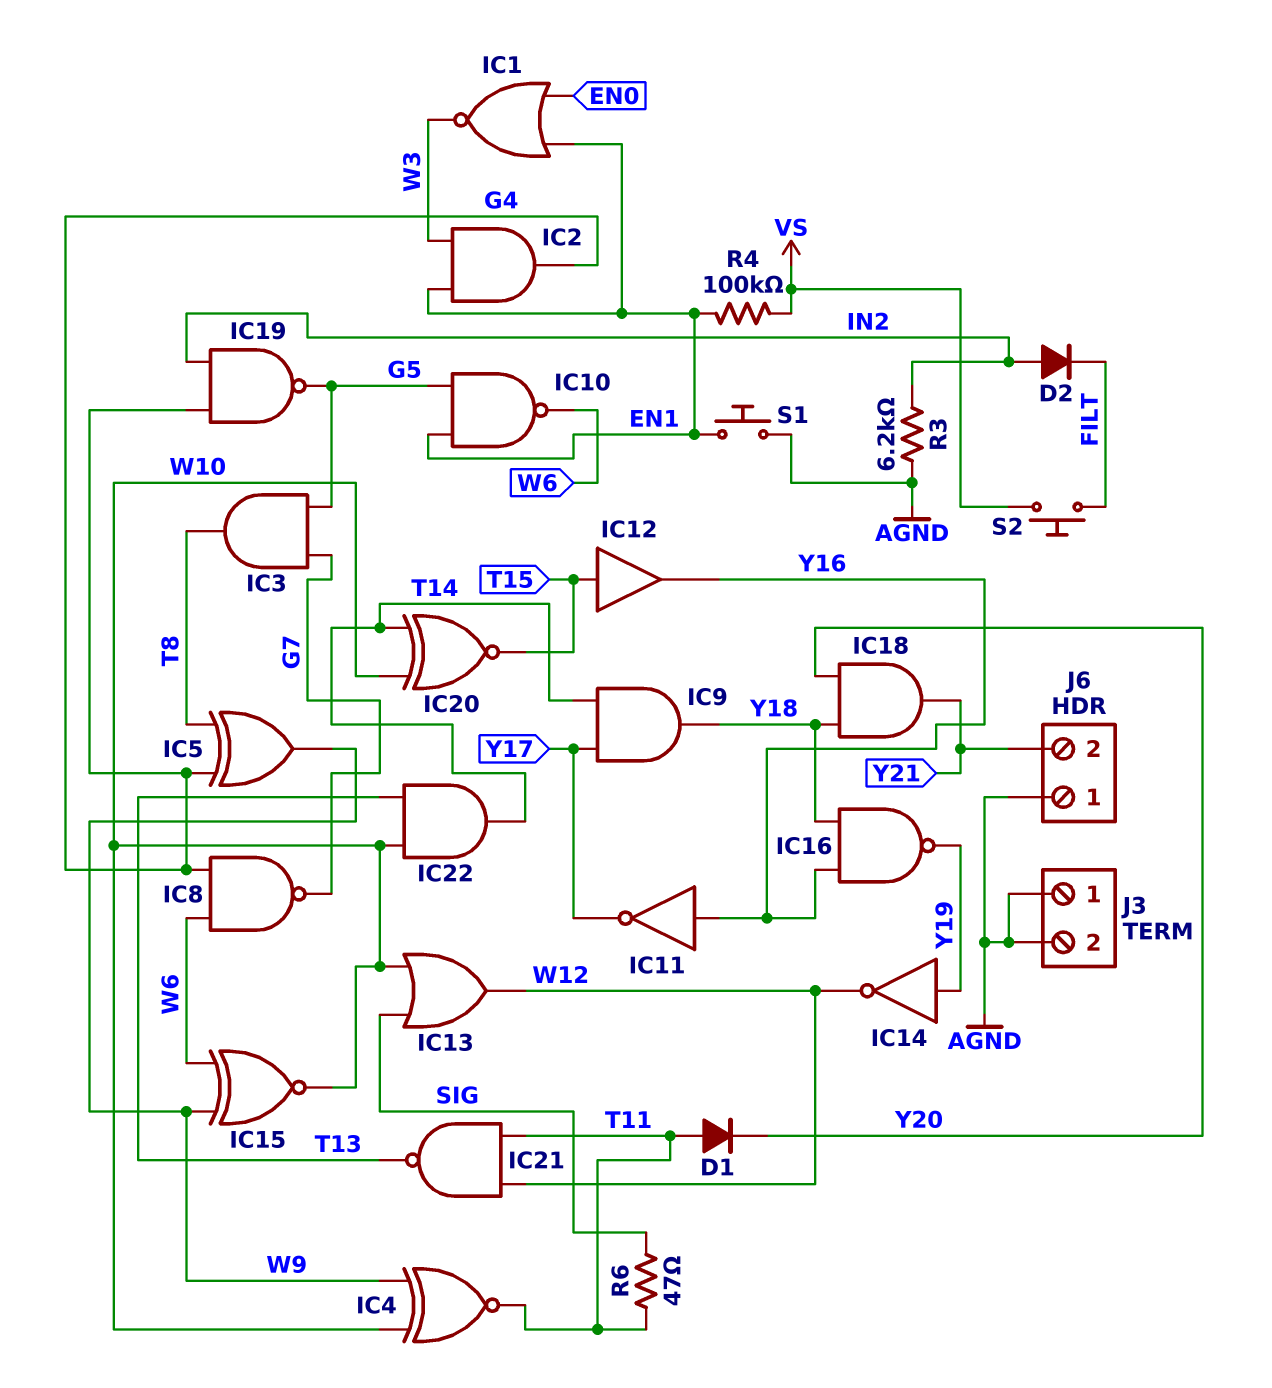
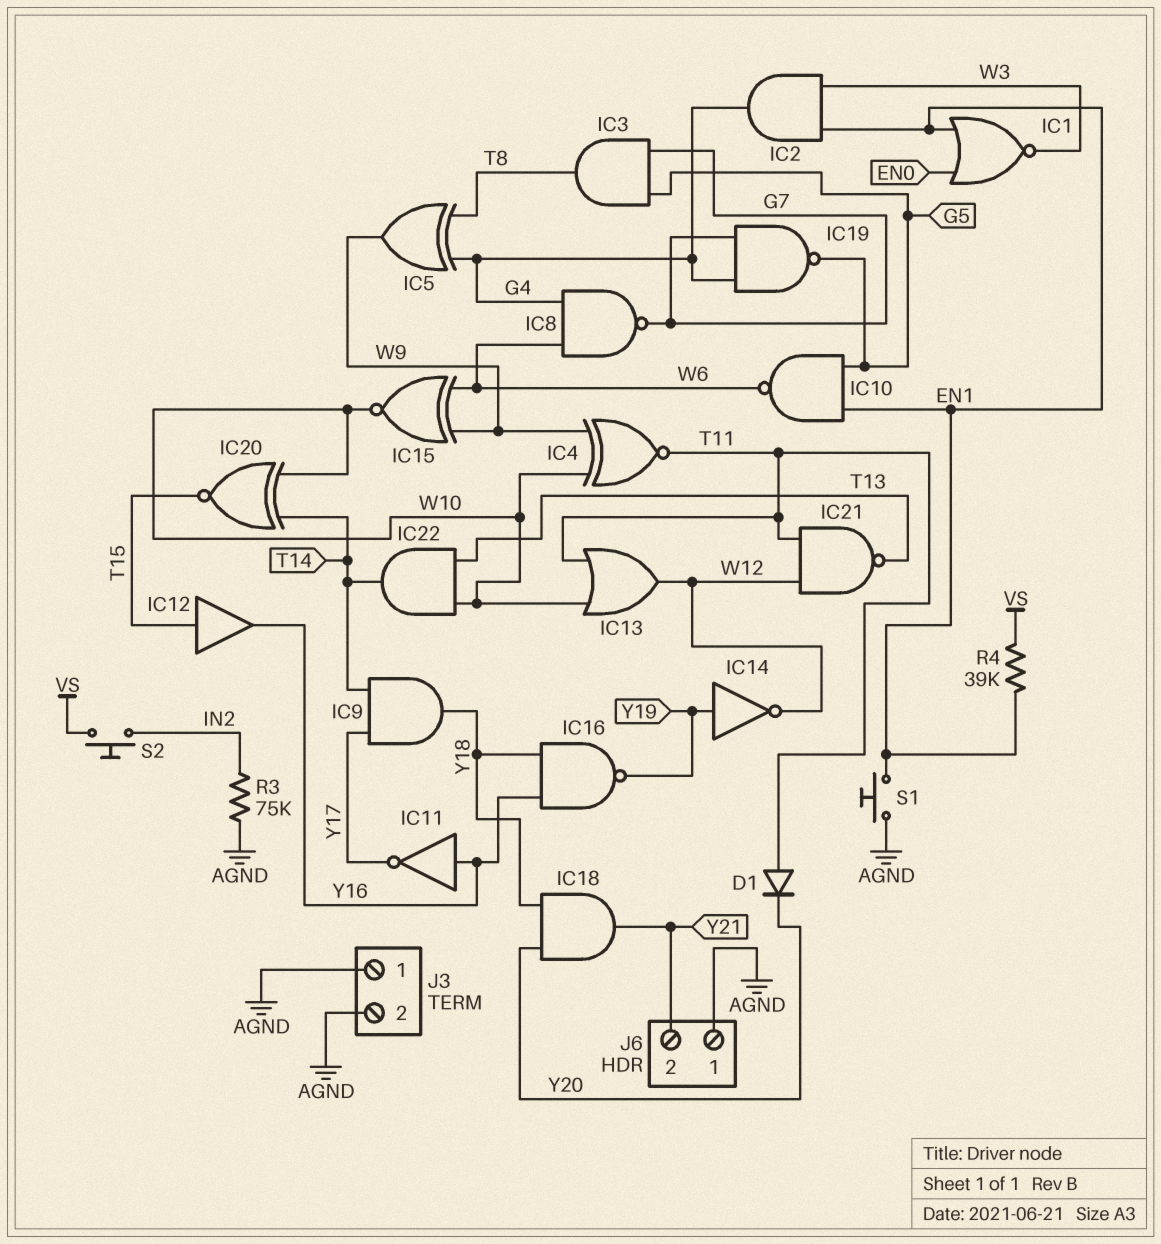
D2: diode (A IN2, K FILT) -> none
IC13: OR (in SIG, in W10, out W12) -> OR (in T11, in W10, out W12)
IC19: NAND (in G4, in IN2, out G5) -> NAND (in G4, in G7, out G5)
R3: 6.2k (AGND, IN2) -> 75k (AGND, IN2)
R4: 100k (EN1, VS) -> 39k (EN1, VS)
R6: 47 (SIG, T11) -> none
S2: button (FILT, VS) -> button (IN2, VS)

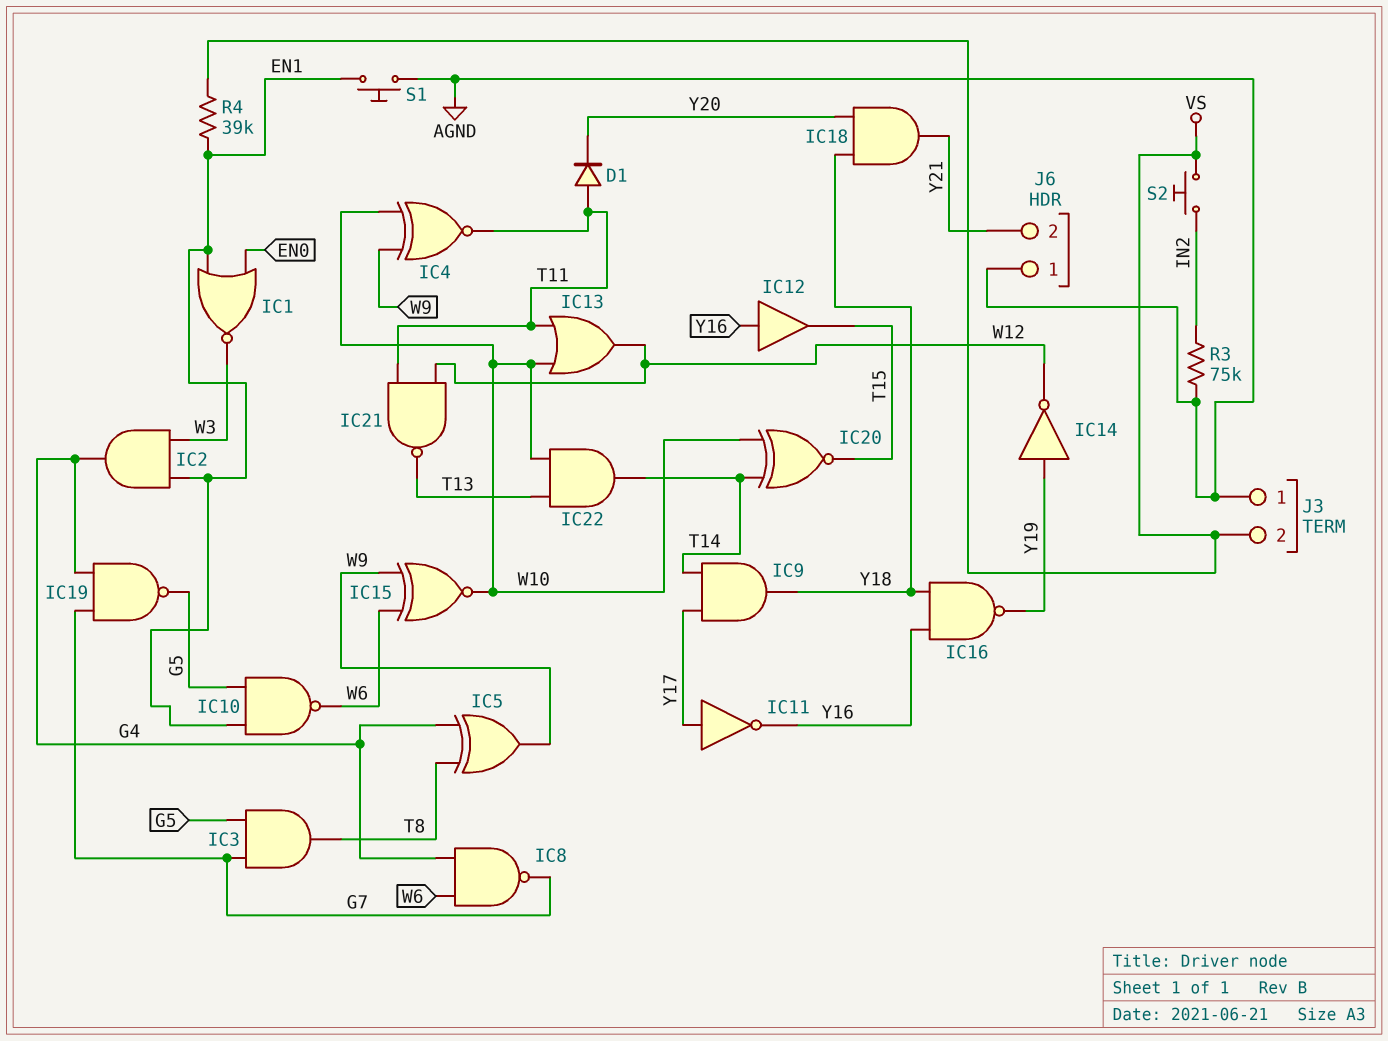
IC11: NOT (in Y16, out Y17) -> NOT (in Y17, out Y16)
IC12: buffer (in T15, out Y16) -> buffer (in Y16, out T15)
J3 pin 2: AGND -> VS

